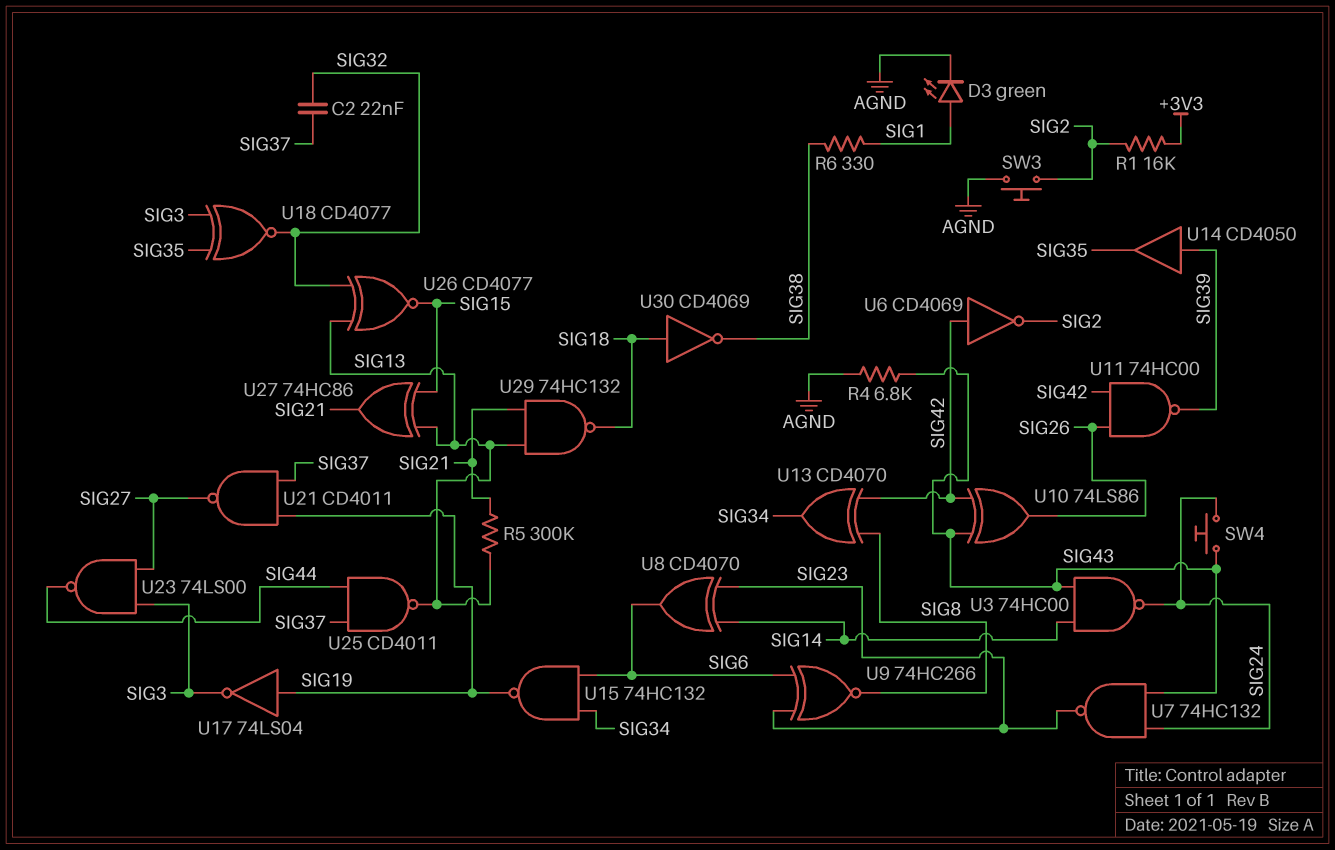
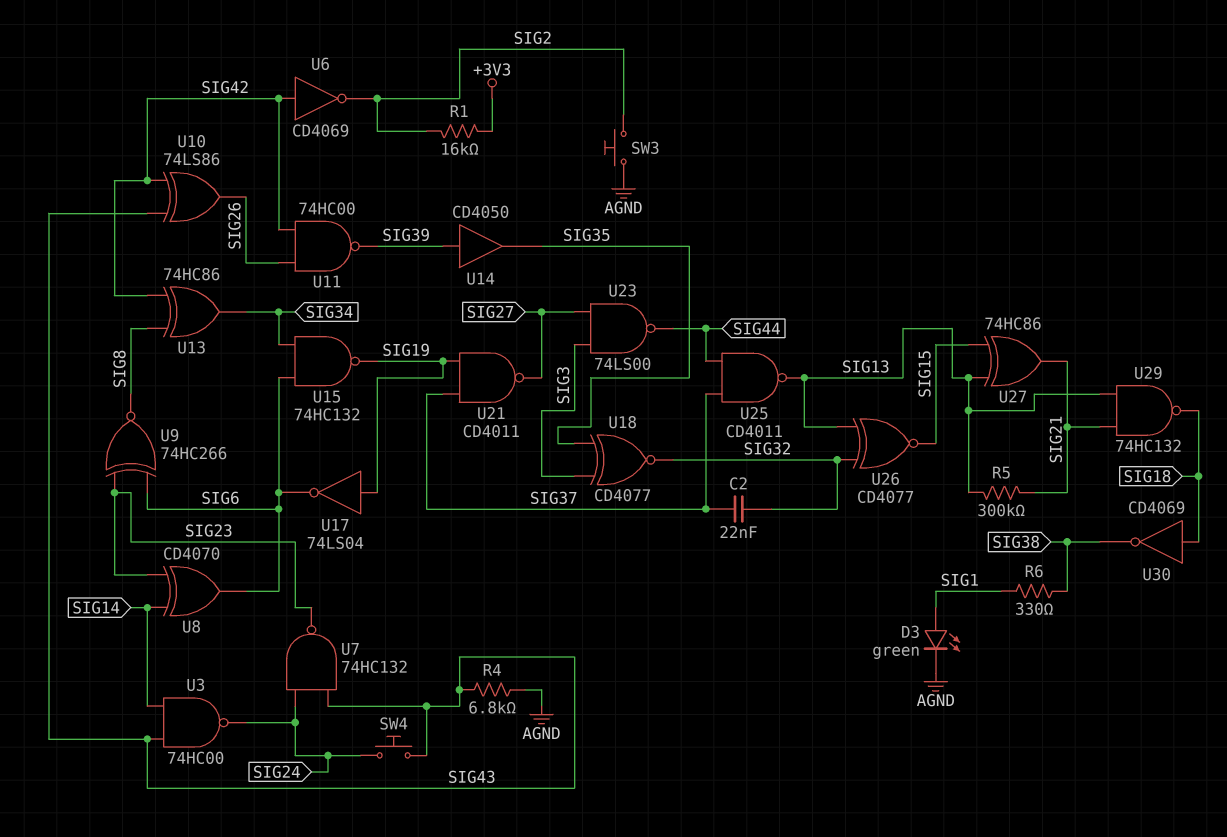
U13: XOR CD4070 (in SIG8, in SIG42, out SIG34) -> XOR 74HC86 (in SIG8, in SIG42, out SIG34)
U17: NOT 74LS04 (in SIG19, out SIG3) -> NOT 74LS04 (in SIG19, out SIG6)

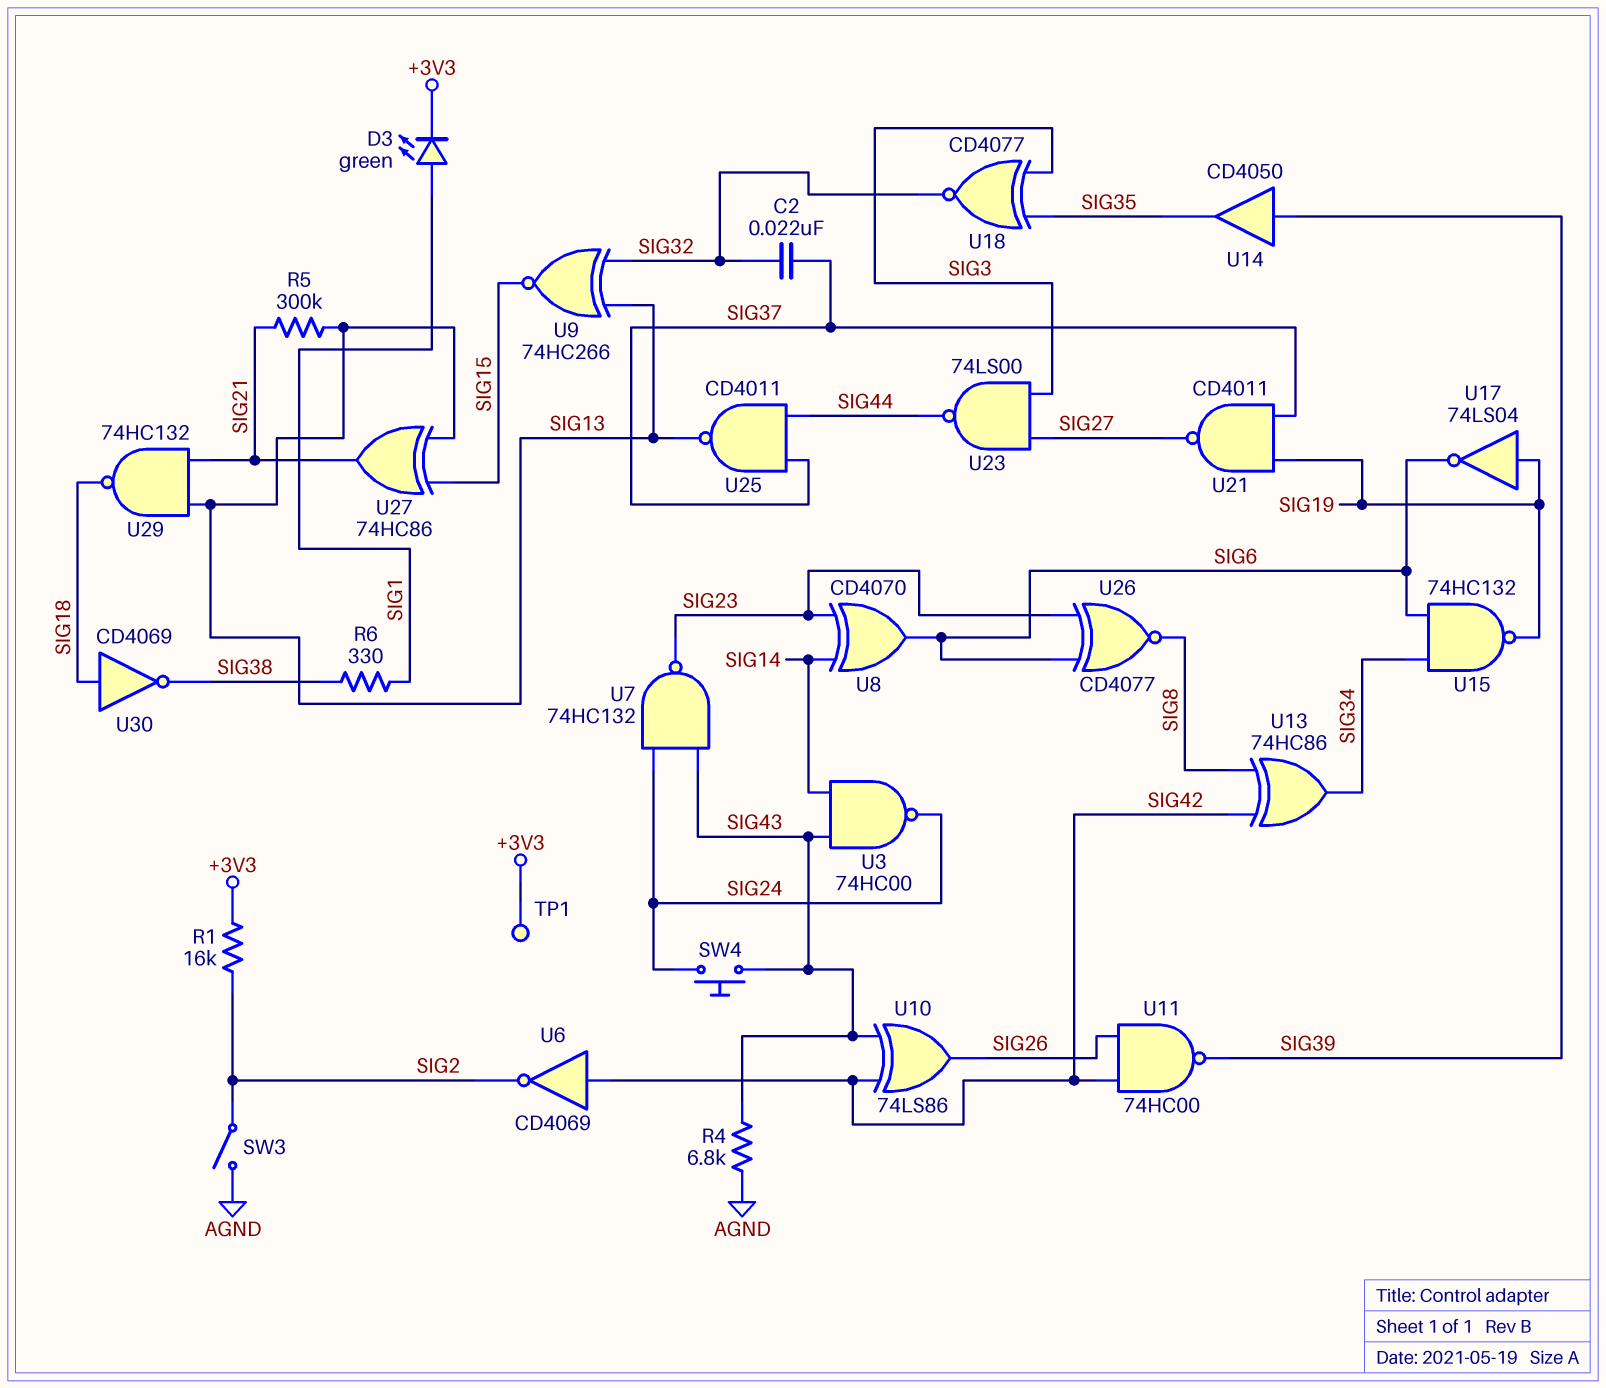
D3: LED green (A SIG1, K AGND) -> LED green (A SIG1, K +3V3)
SW3: button (AGND, SIG2) -> switch (AGND, SIG2)
TP1: none -> test point (+3V3)
U9: XNOR 74HC266 (in SIG6, in SIG23, out SIG8) -> XNOR 74HC266 (in SIG13, in SIG32, out SIG15)
U26: XNOR CD4077 (in SIG13, in SIG32, out SIG15) -> XNOR CD4077 (in SIG6, in SIG23, out SIG8)

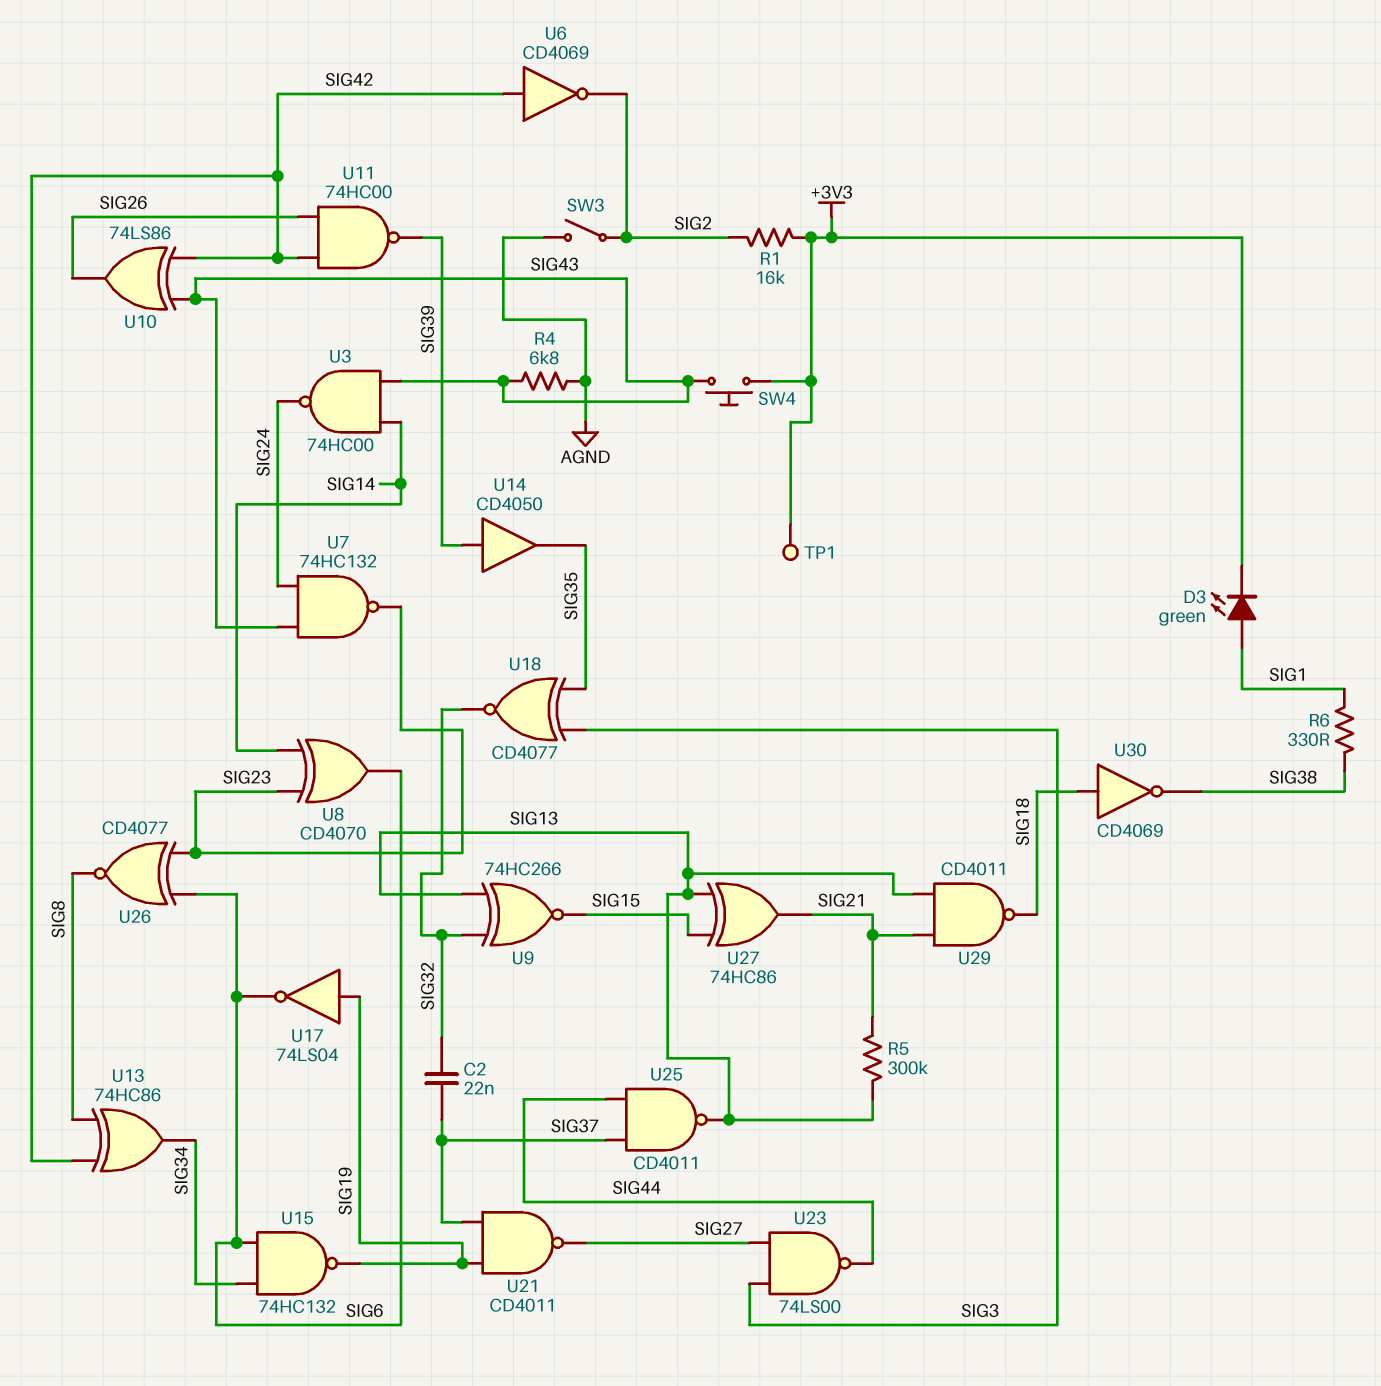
SW4: button (SIG24, SIG43) -> button (+3V3, SIG43)
U29: NAND 74HC132 (in SIG13, in SIG21, out SIG18) -> NAND CD4011 (in SIG13, in SIG21, out SIG18)

